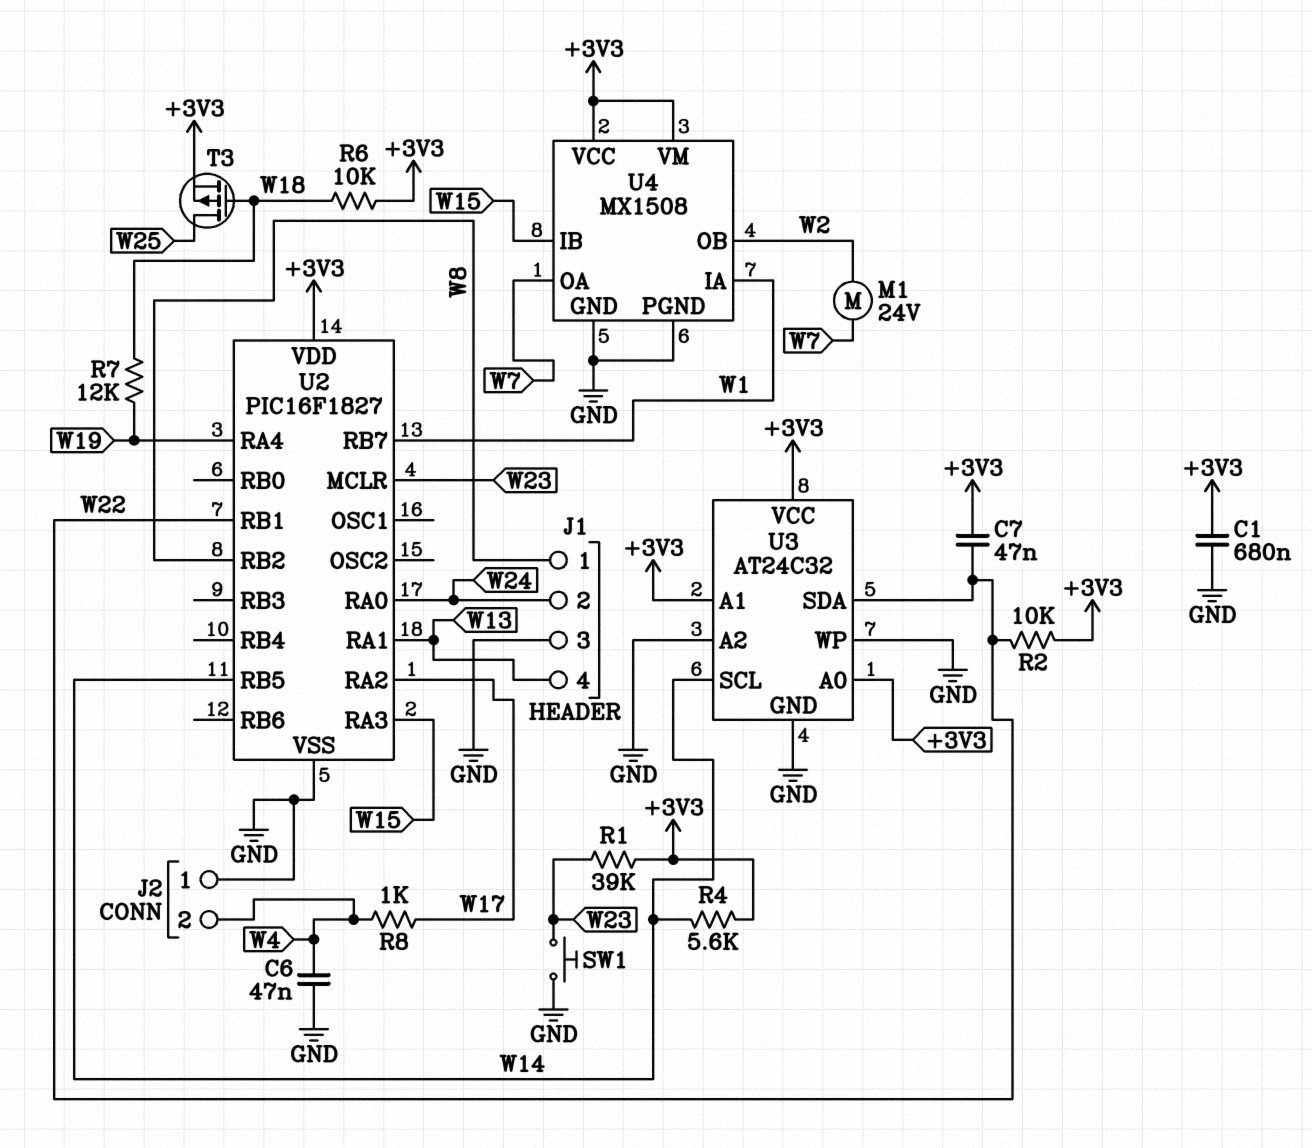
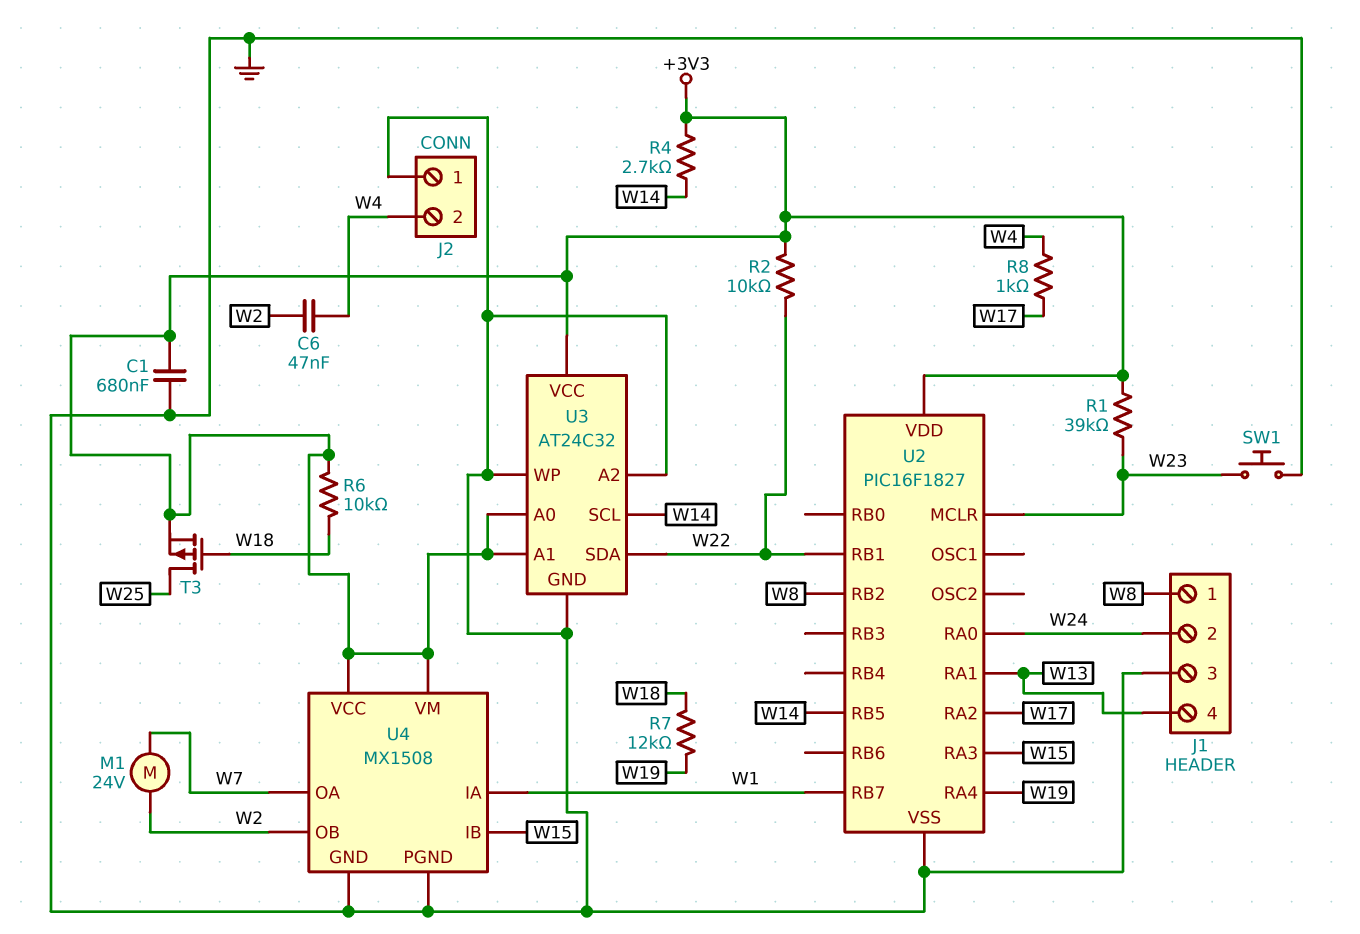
C6: 47nF (GND, W4) -> 47nF (W2, W4)
C7: 47nF (+3V3, W22) -> none
R4: 5.6k (+3V3, W14) -> 2.7k (+3V3, W14)

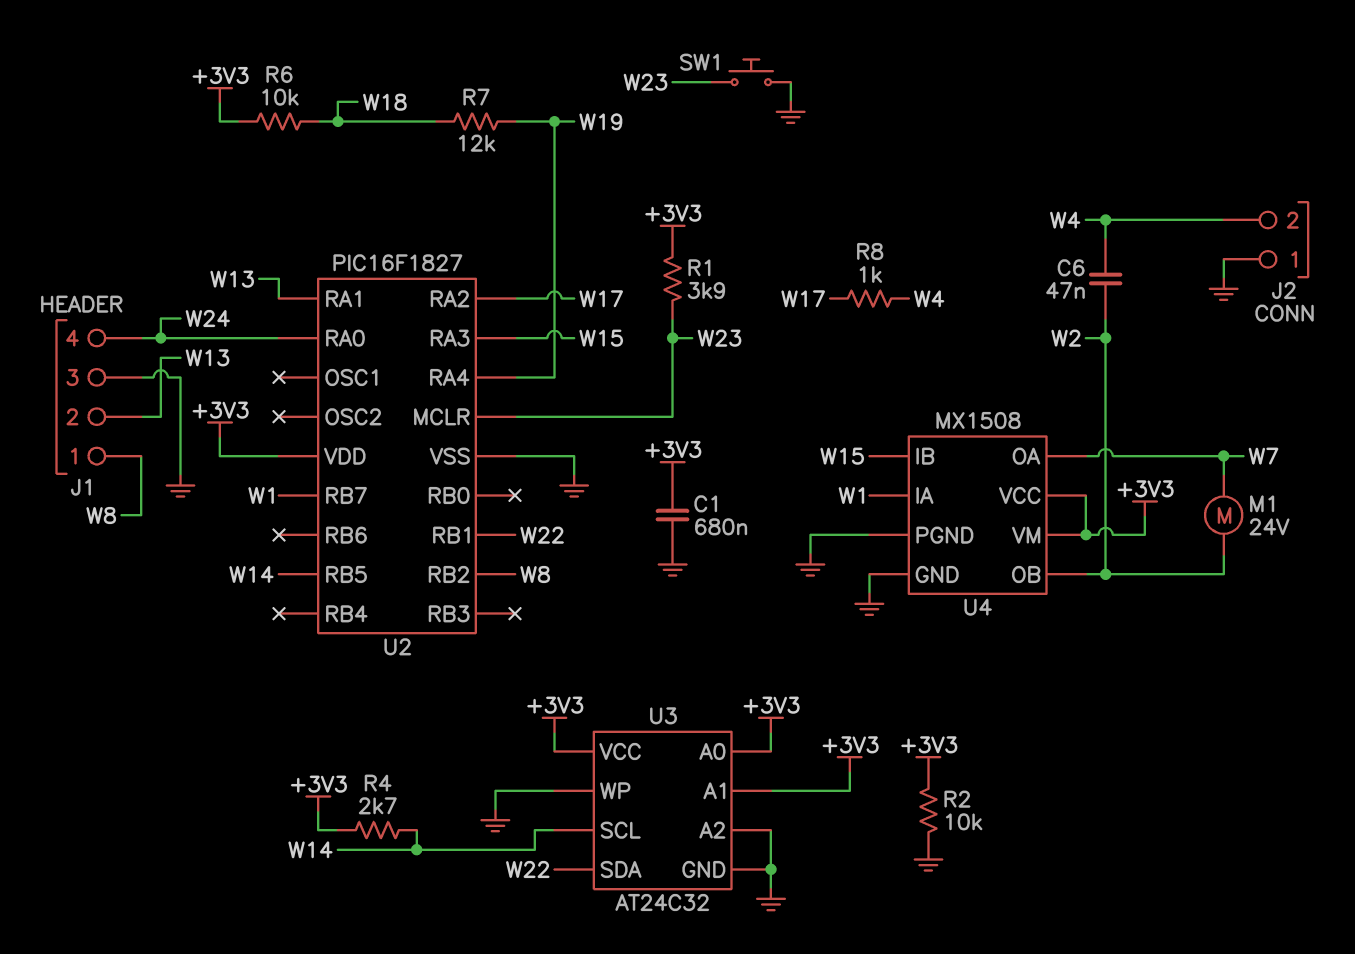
J1 pin 2: W24 -> W13
J1 pin 4: W13 -> W24
R1: 39k (+3V3, W23) -> 3.9k (+3V3, W23)
R2: 10k (+3V3, W22) -> 10k (+3V3, GND)
T3: PMOS (G W18, D W25, S +3V3) -> none

